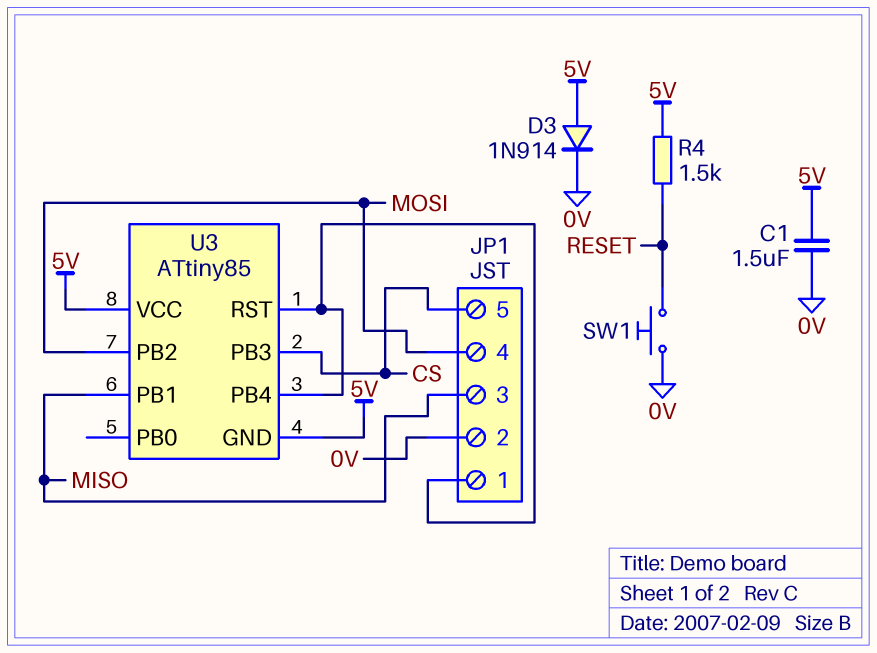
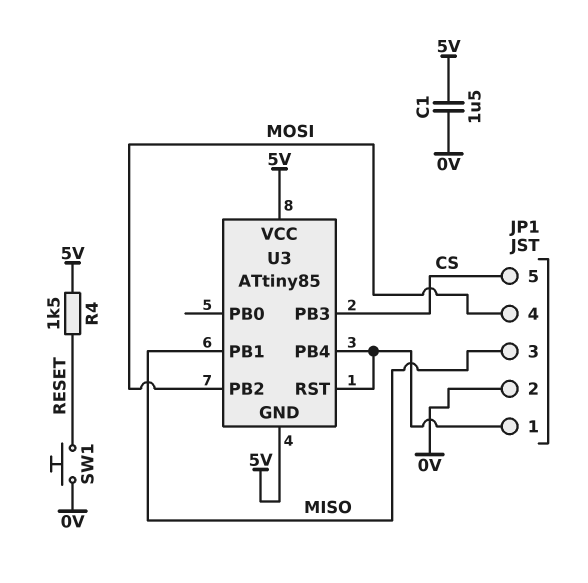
D3: diode 1N914 (A 5V, K 0V) -> none

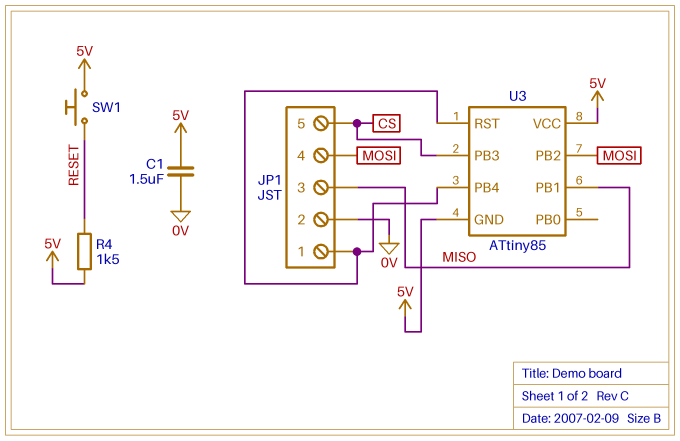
SW1: button (0V, RESET) -> button (5V, RESET)

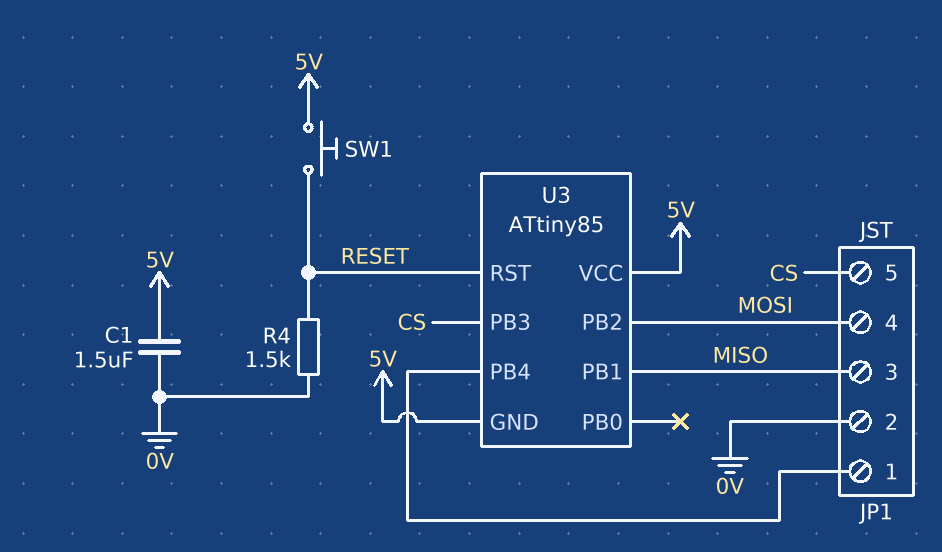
R4: 1.5k (5V, RESET) -> 1.5k (0V, RESET)
U3 pin RST: JP1/1 -> RESET

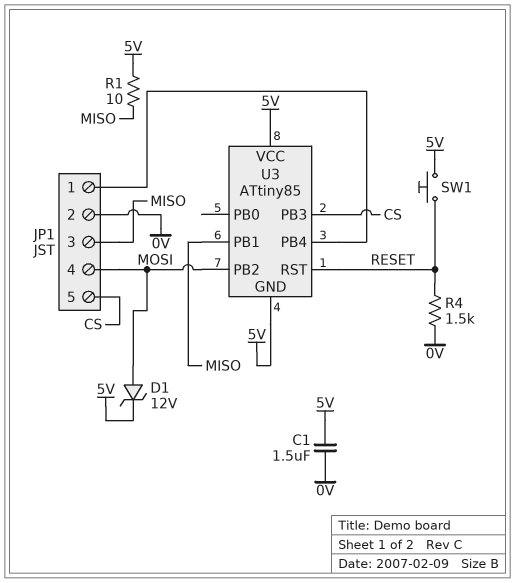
D1: none -> zener 12V (A MOSI, K 5V)
R1: none -> 10 (5V, MISO)

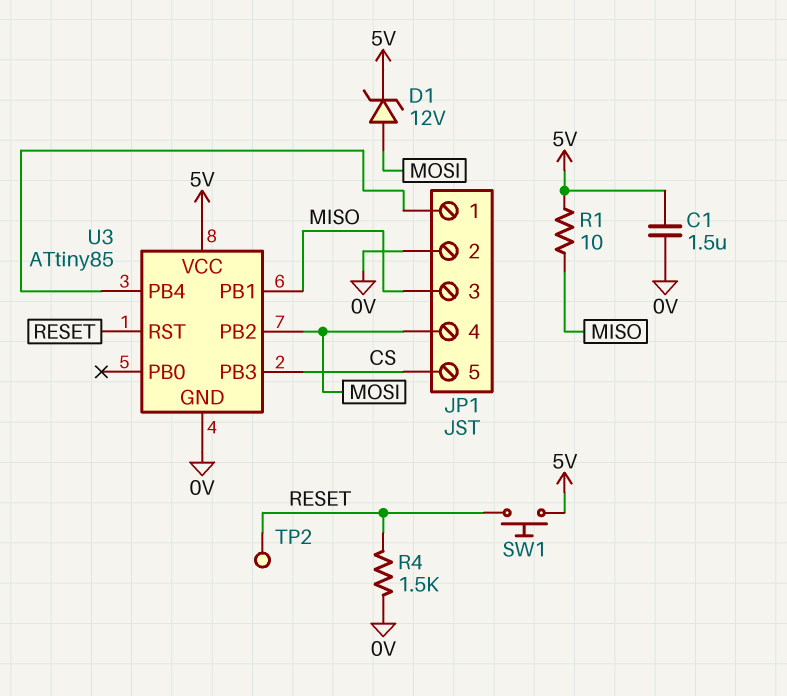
TP2: none -> test point (RESET)
U3 pin GND: 5V -> 0V

